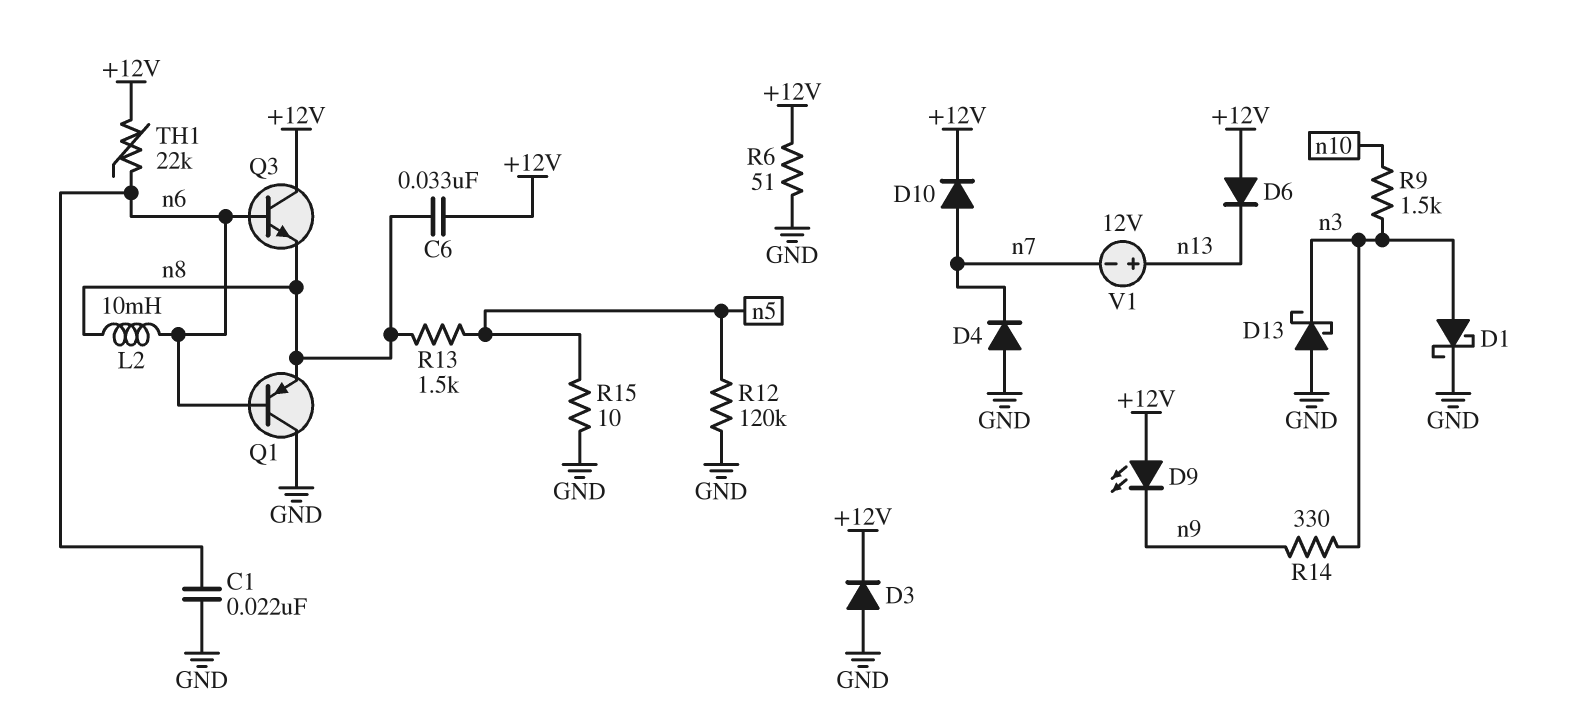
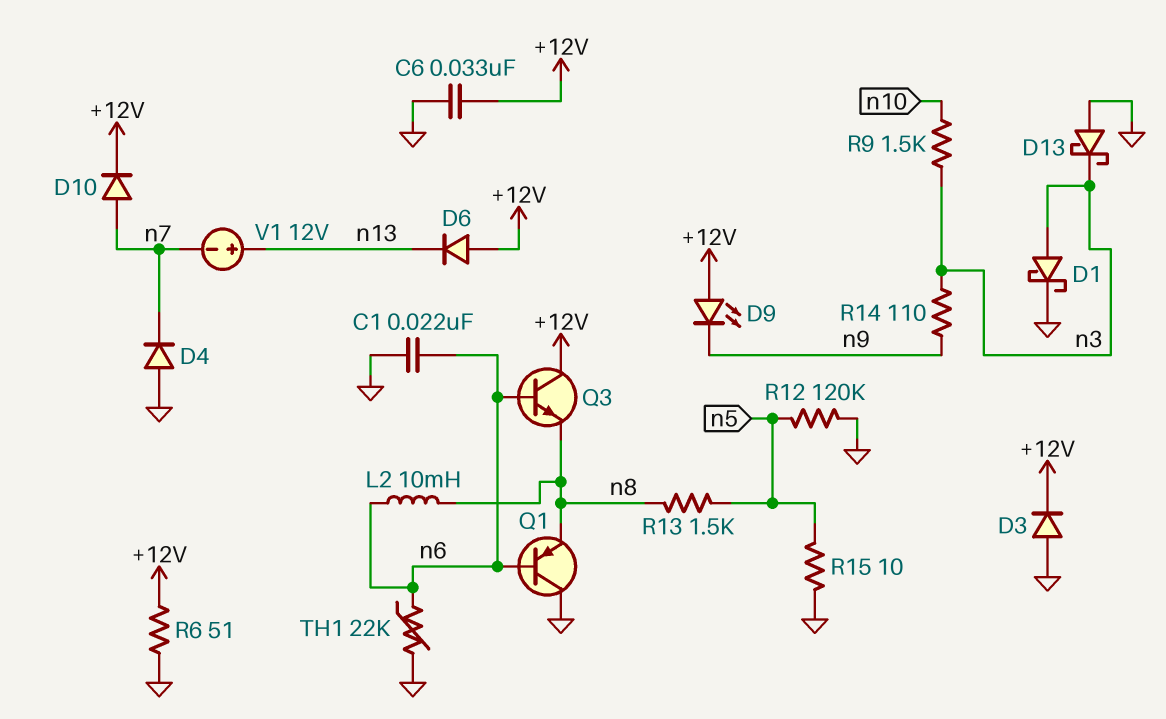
C6: 33nF (+12V, n8) -> 33nF (+12V, GND)
R14: 330 (n3, n9) -> 110 (n3, n9)
TH1: 22k (+12V, n6) -> 22k (GND, n6)

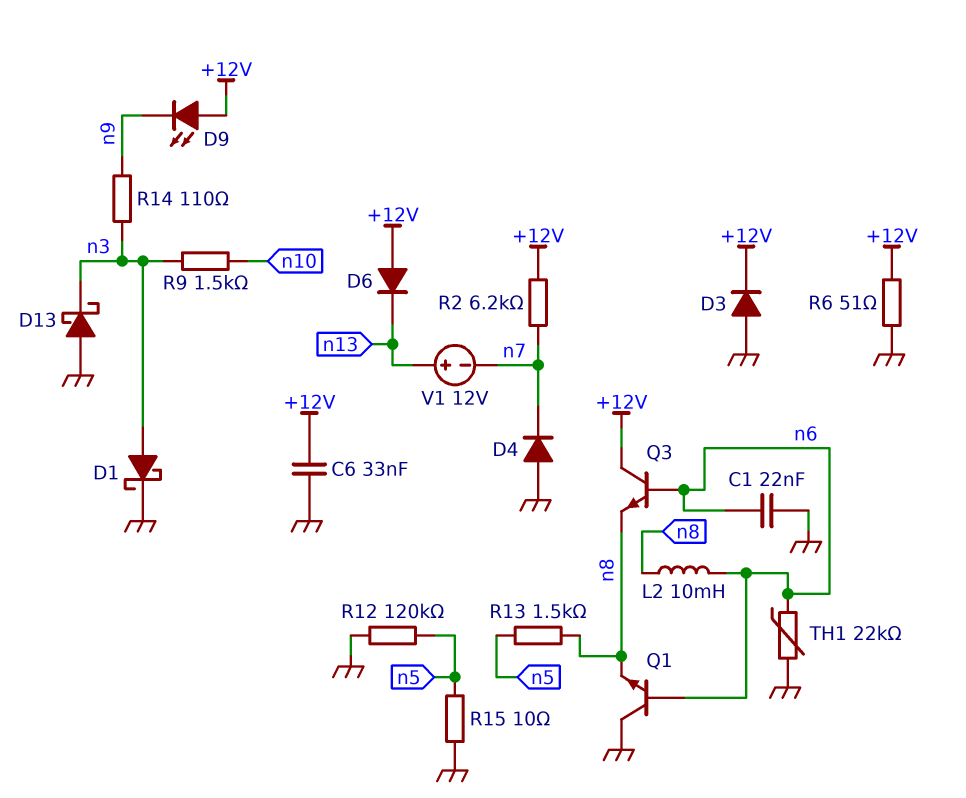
D10: diode (A n7, K +12V) -> none
Q1: PNP (B n6, C GND, E n8) -> NPN (B n6, C GND, E n8)
R2: none -> 6.2k (+12V, n7)

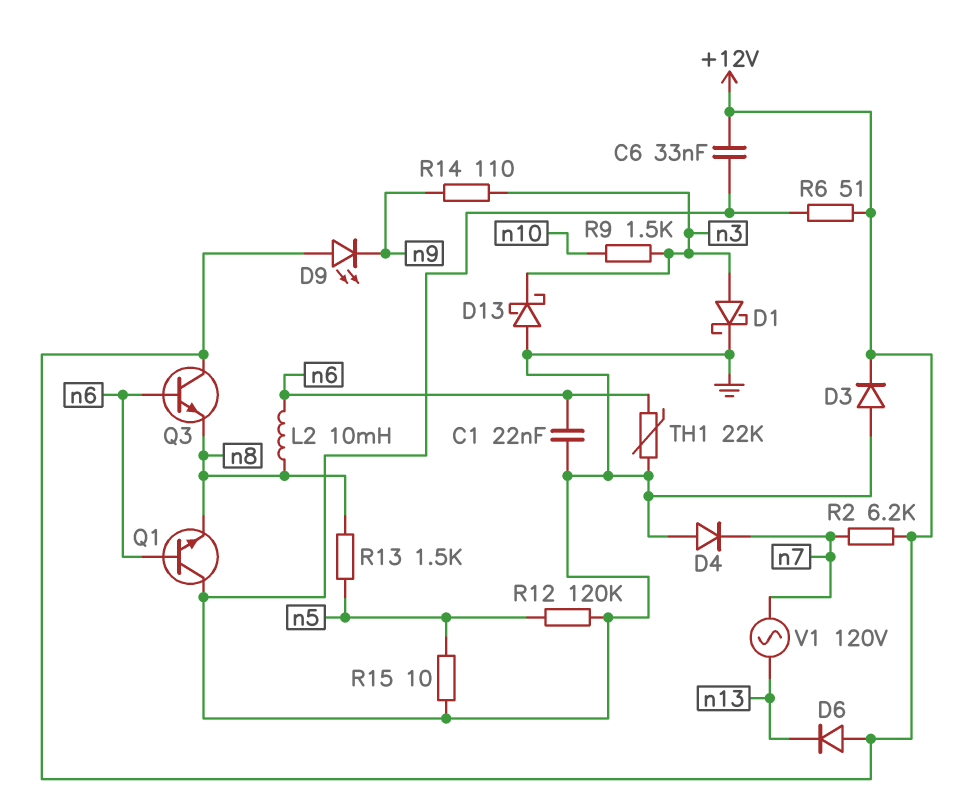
V1: 12V (plus n13, minus n7) -> AC 120V (n7, n13)

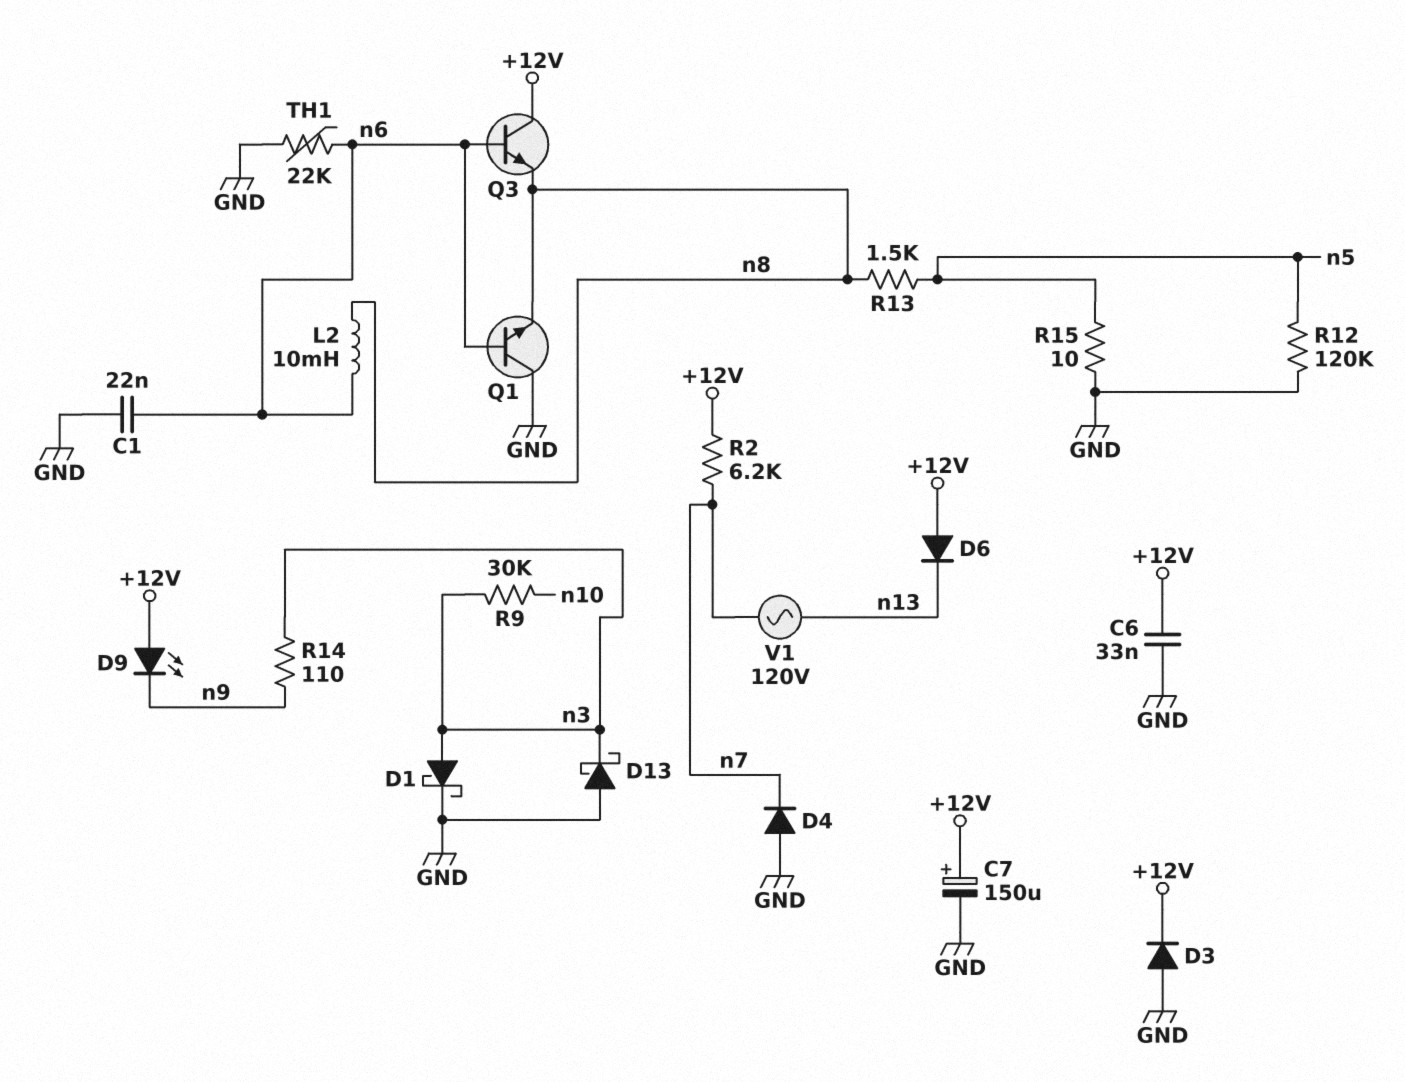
C7: none -> 150uF (plus +12V, minus GND)
R6: 51 (+12V, GND) -> none
R9: 1.5k (n3, n10) -> 30k (n3, n10)

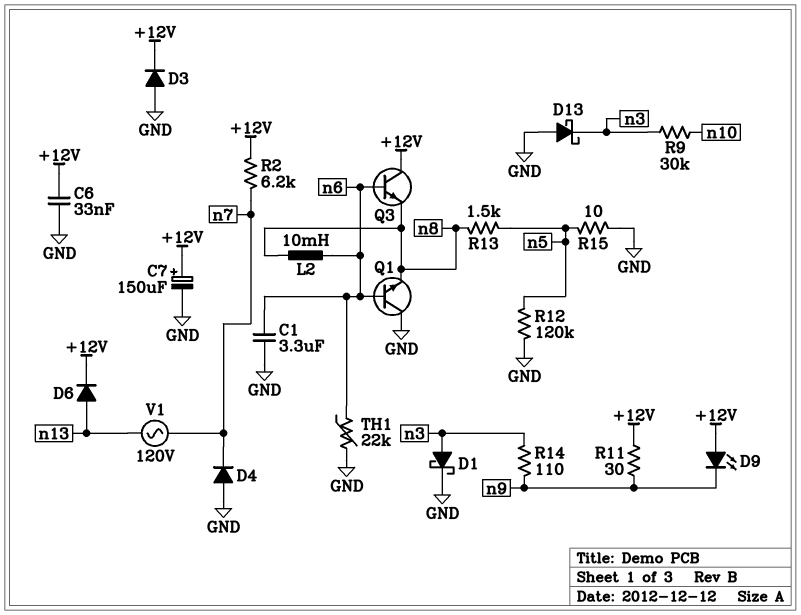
C1: 22nF (GND, n6) -> 3.3uF (GND, n6)
D6: diode (A +12V, K n13) -> diode (A n13, K +12V)
R11: none -> 30 (+12V, n9)

